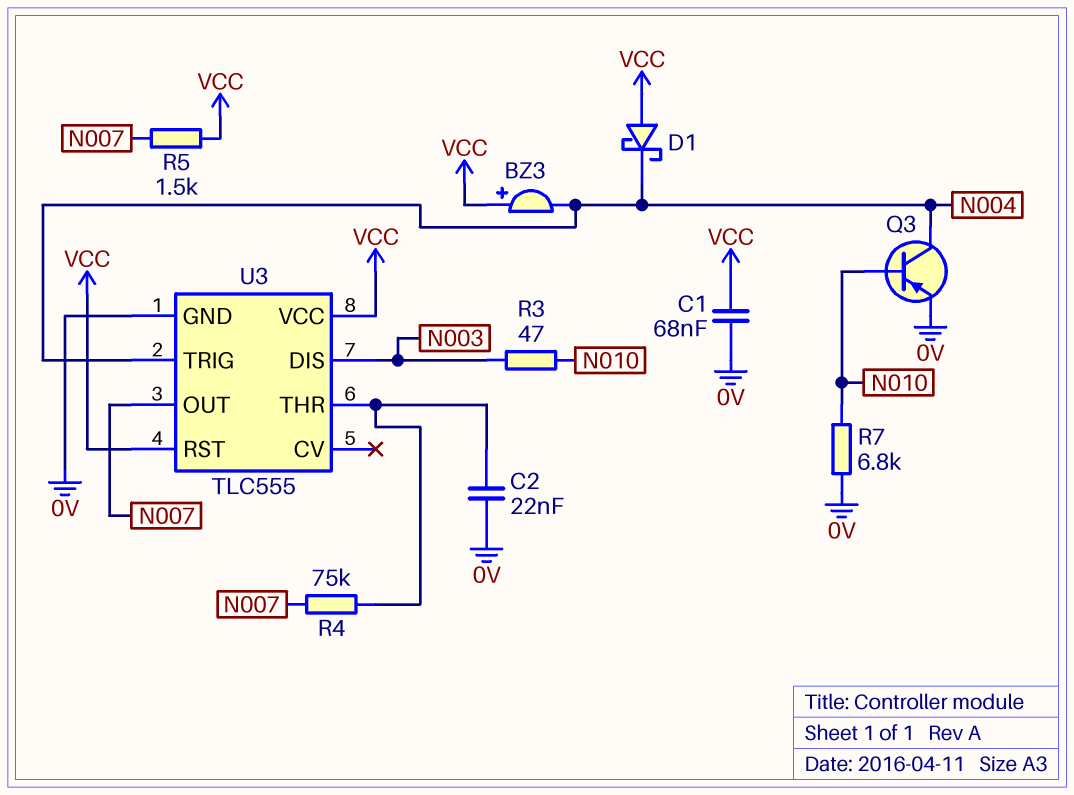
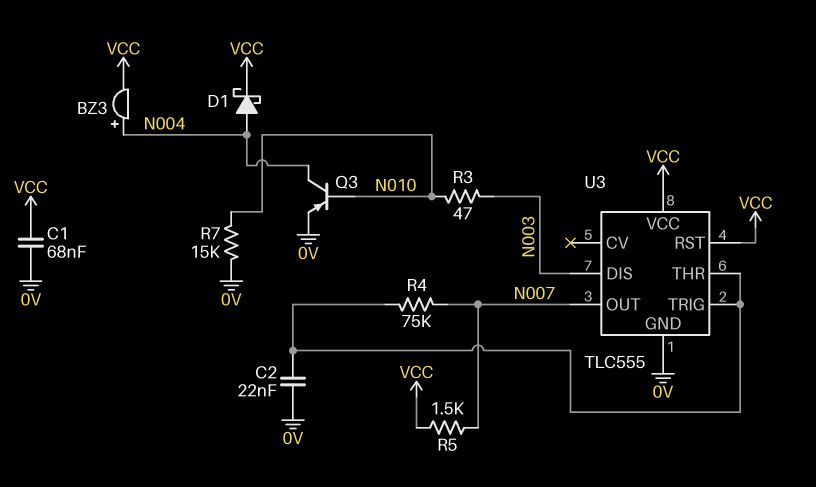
BZ3: buzzer (plus VCC, minus N004) -> buzzer (plus N004, minus VCC)
D1: schottky (A VCC, K N004) -> schottky (A N004, K VCC)
R7: 6.8k (0V, N010) -> 15k (0V, N010)
U3 pin TRIG: N004 -> U3/THR

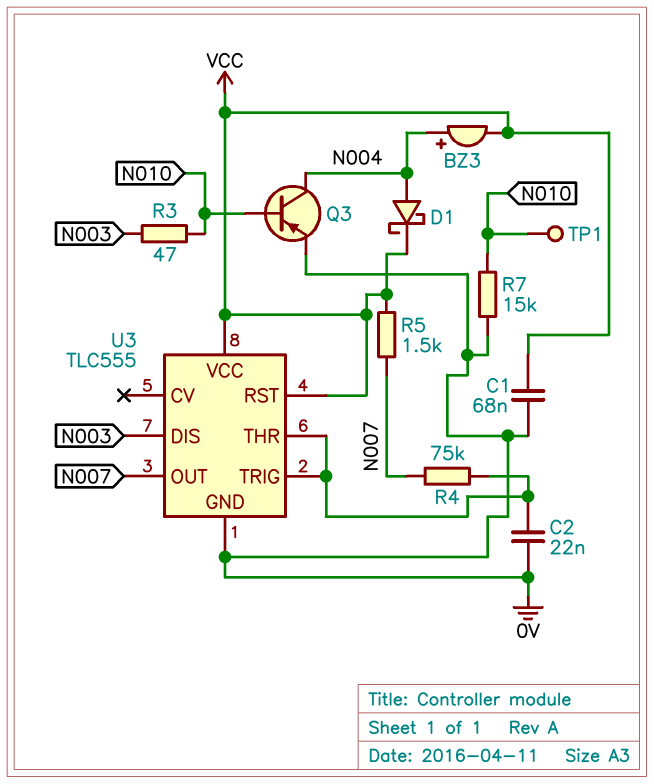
TP1: none -> test point (N010)

